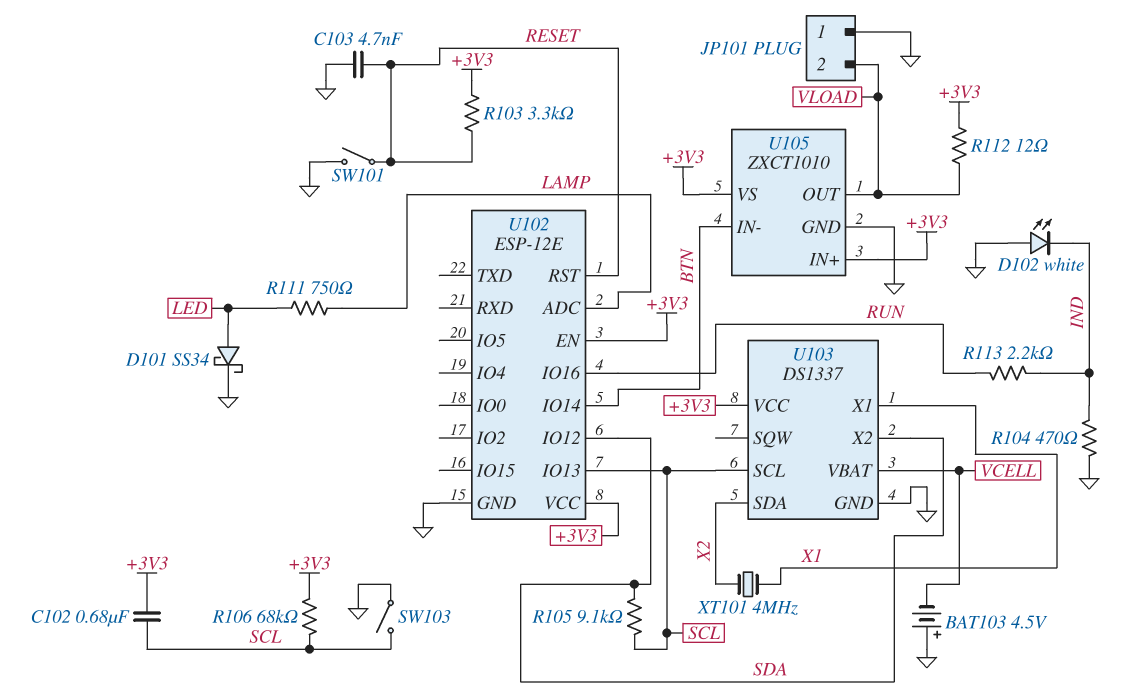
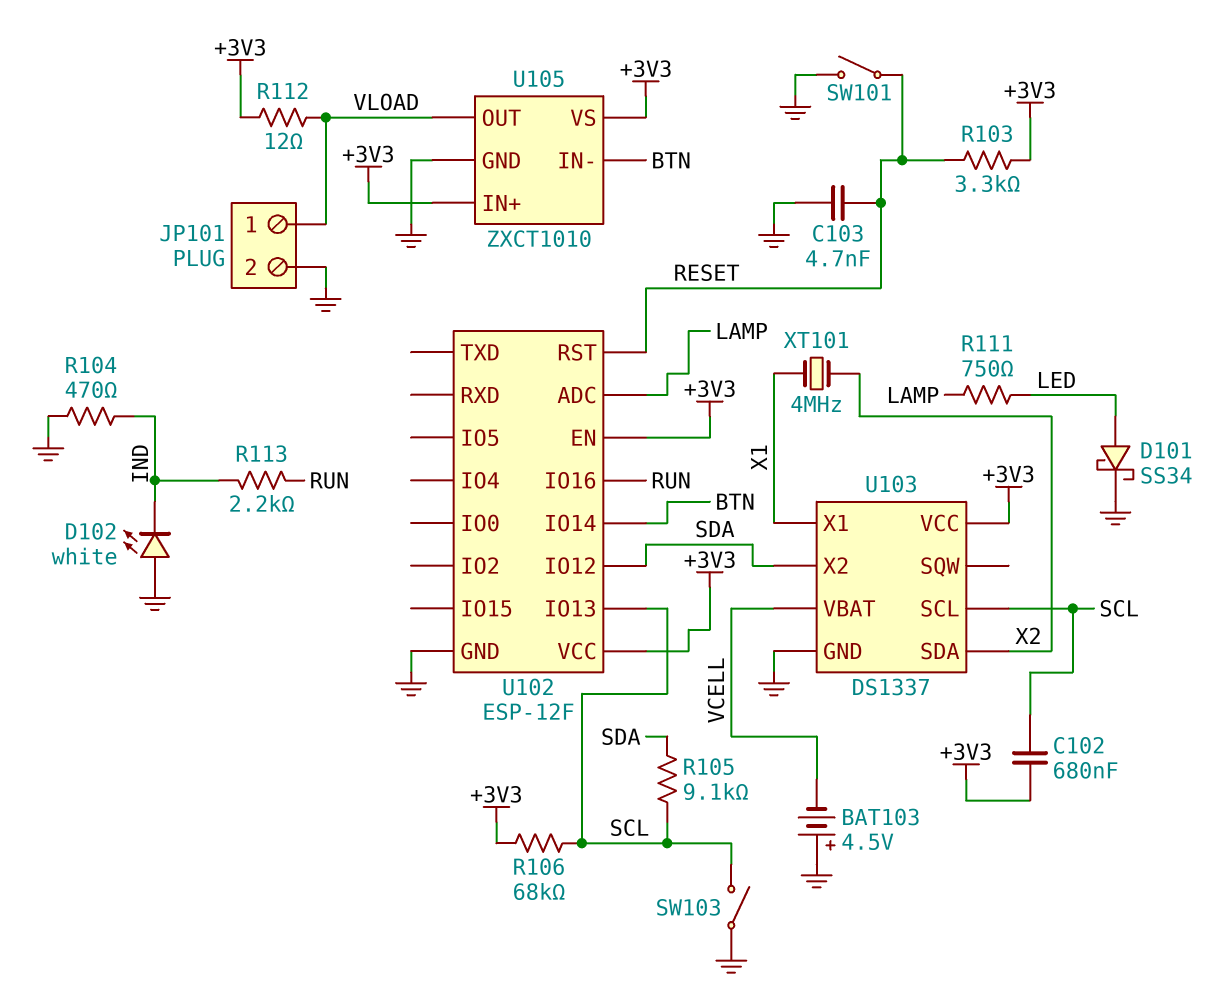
JP101 pin 1: GND -> VLOAD
JP101 pin 2: VLOAD -> GND
U102: ESP-12E -> ESP-12F

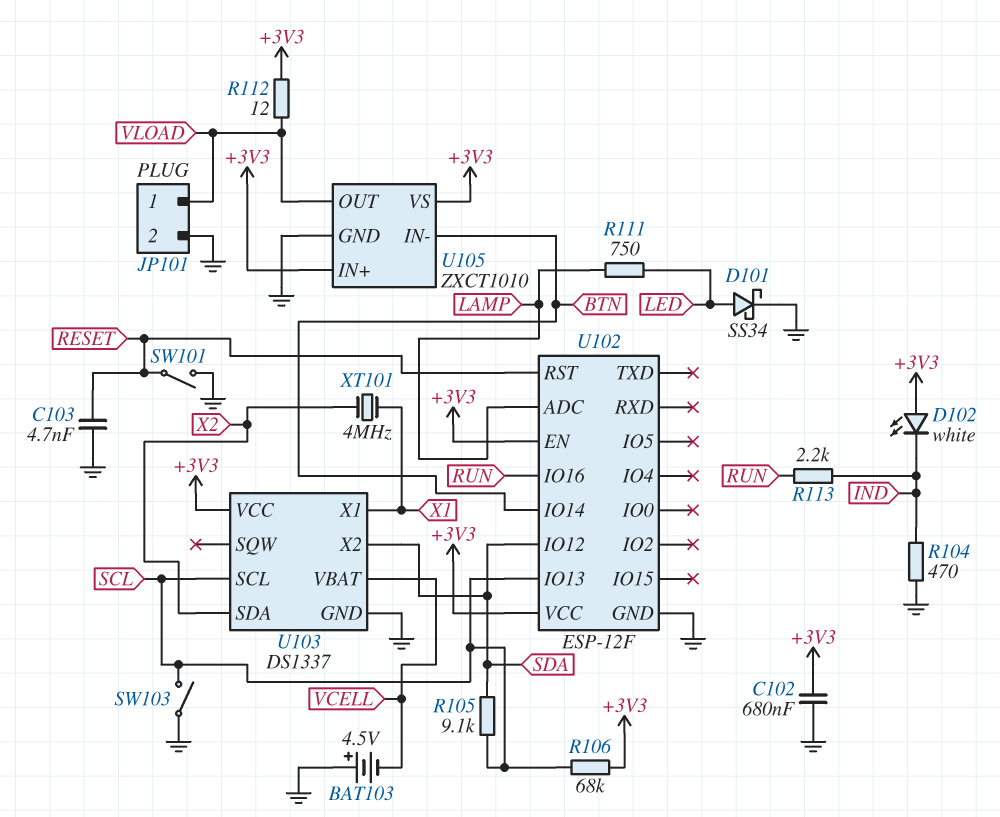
C102: 680nF (+3V3, SCL) -> 680nF (+3V3, GND)
D102: LED white (A GND, K IND) -> LED white (A +3V3, K IND)
R103: 3.3k (+3V3, RESET) -> none

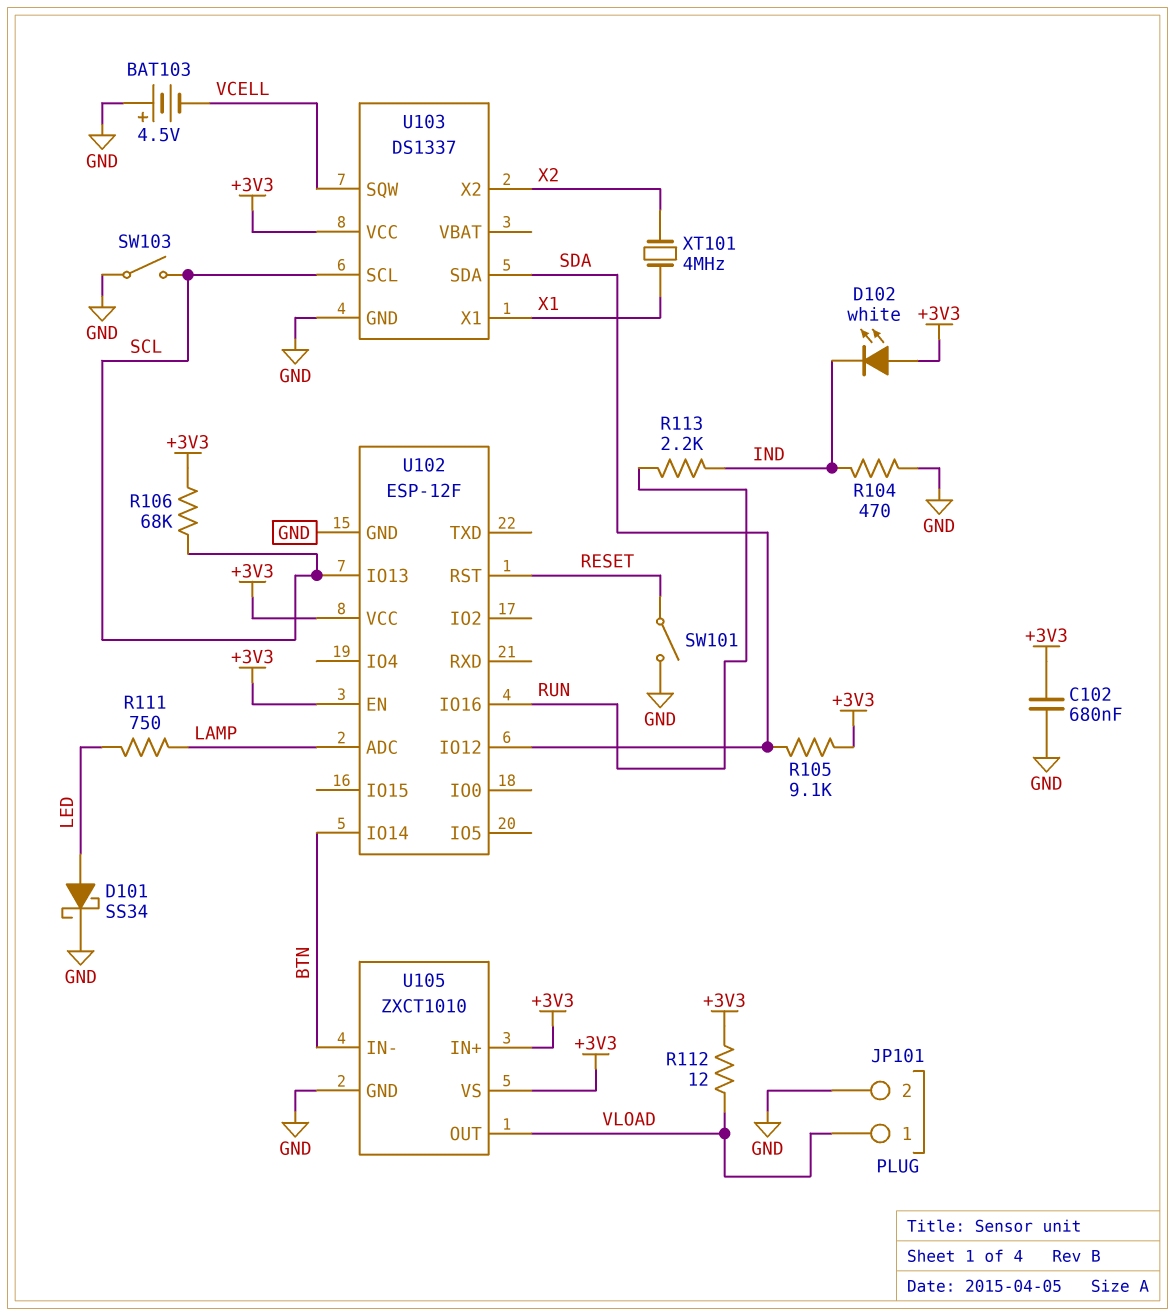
C103: 4.7nF (GND, RESET) -> none
R105: 9.1k (SCL, SDA) -> 9.1k (+3V3, SDA)
U103 pin SDA: X2 -> SDA
U103 pin SQW: none -> VCELL
U103 pin VBAT: VCELL -> none
U103 pin X2: SDA -> X2

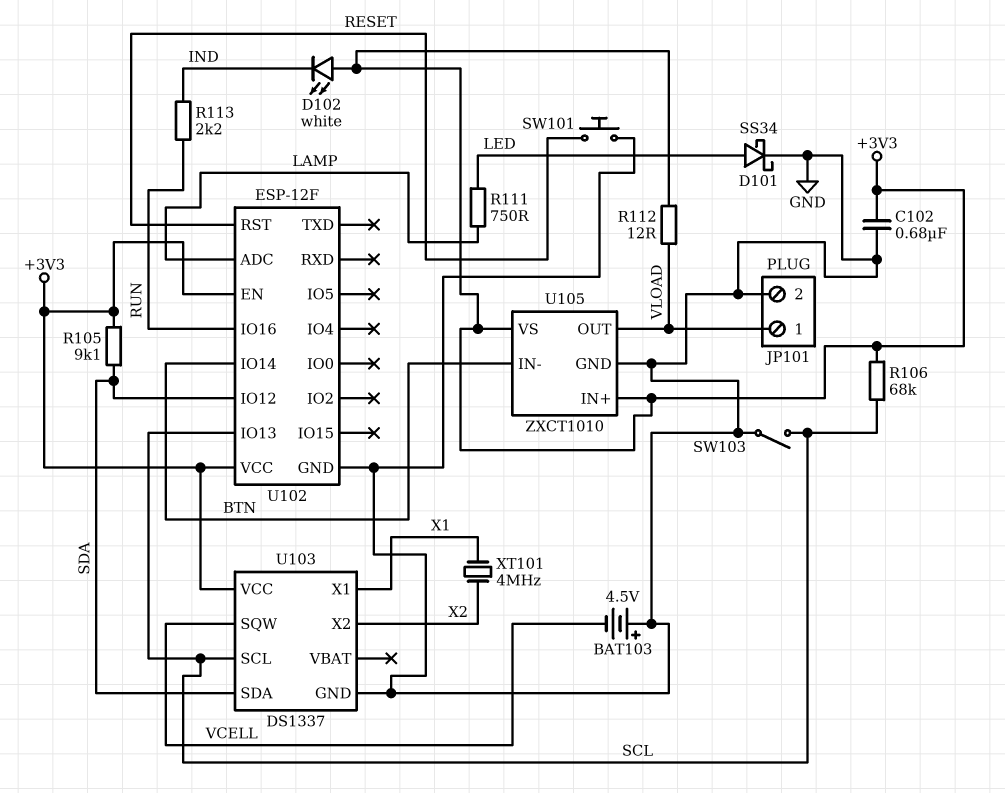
R104: 470 (GND, IND) -> none
SW101: switch (GND, RESET) -> button (GND, RESET)

